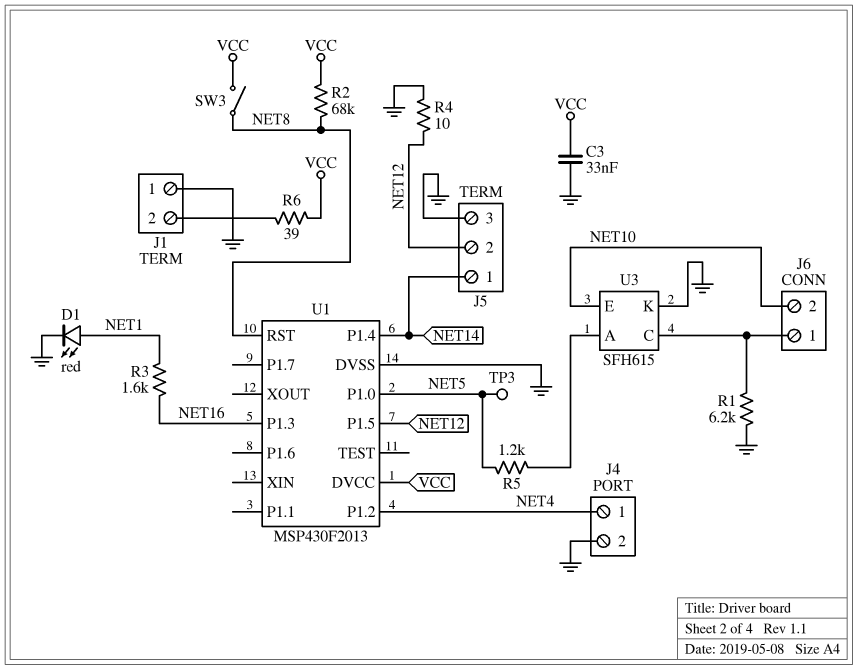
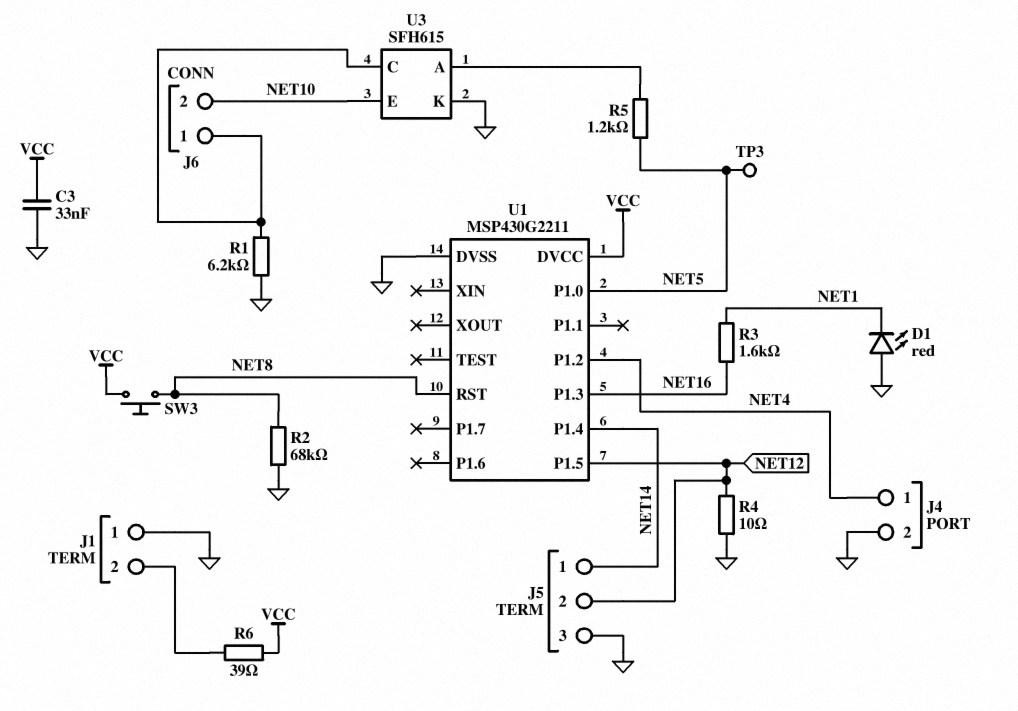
D1: LED red (A NET1, K GND) -> LED red (A GND, K NET1)
R2: 68k (NET8, VCC) -> 68k (GND, NET8)
SW3: switch (NET8, VCC) -> button (NET8, VCC)
U1: MSP430F2013 -> MSP430G2211

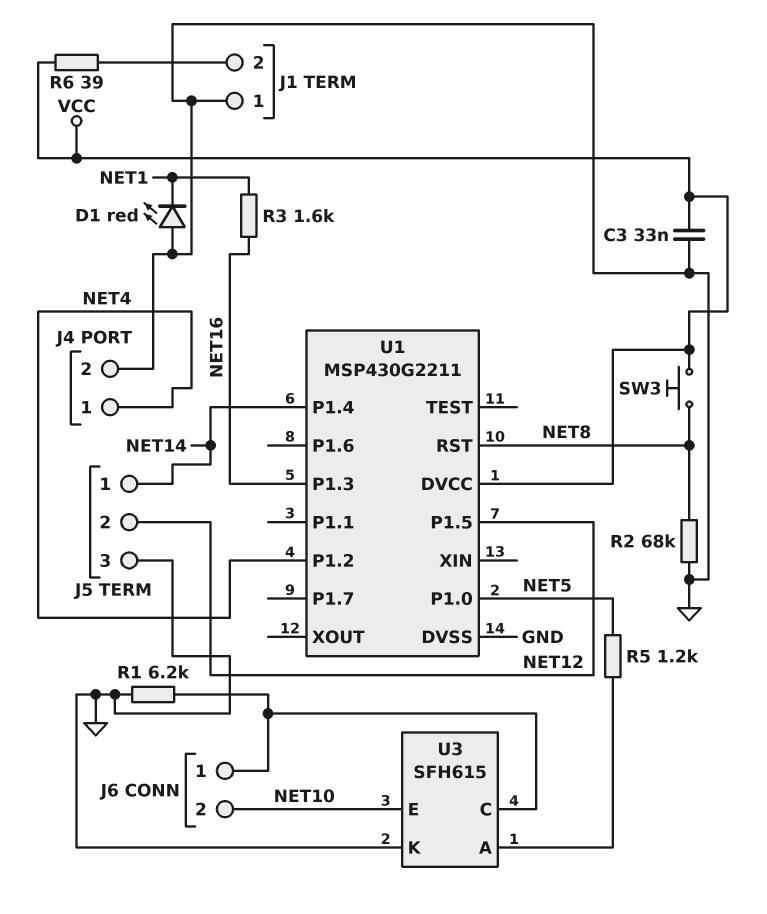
R4: 10 (GND, NET12) -> none
TP3: test point (NET5) -> none

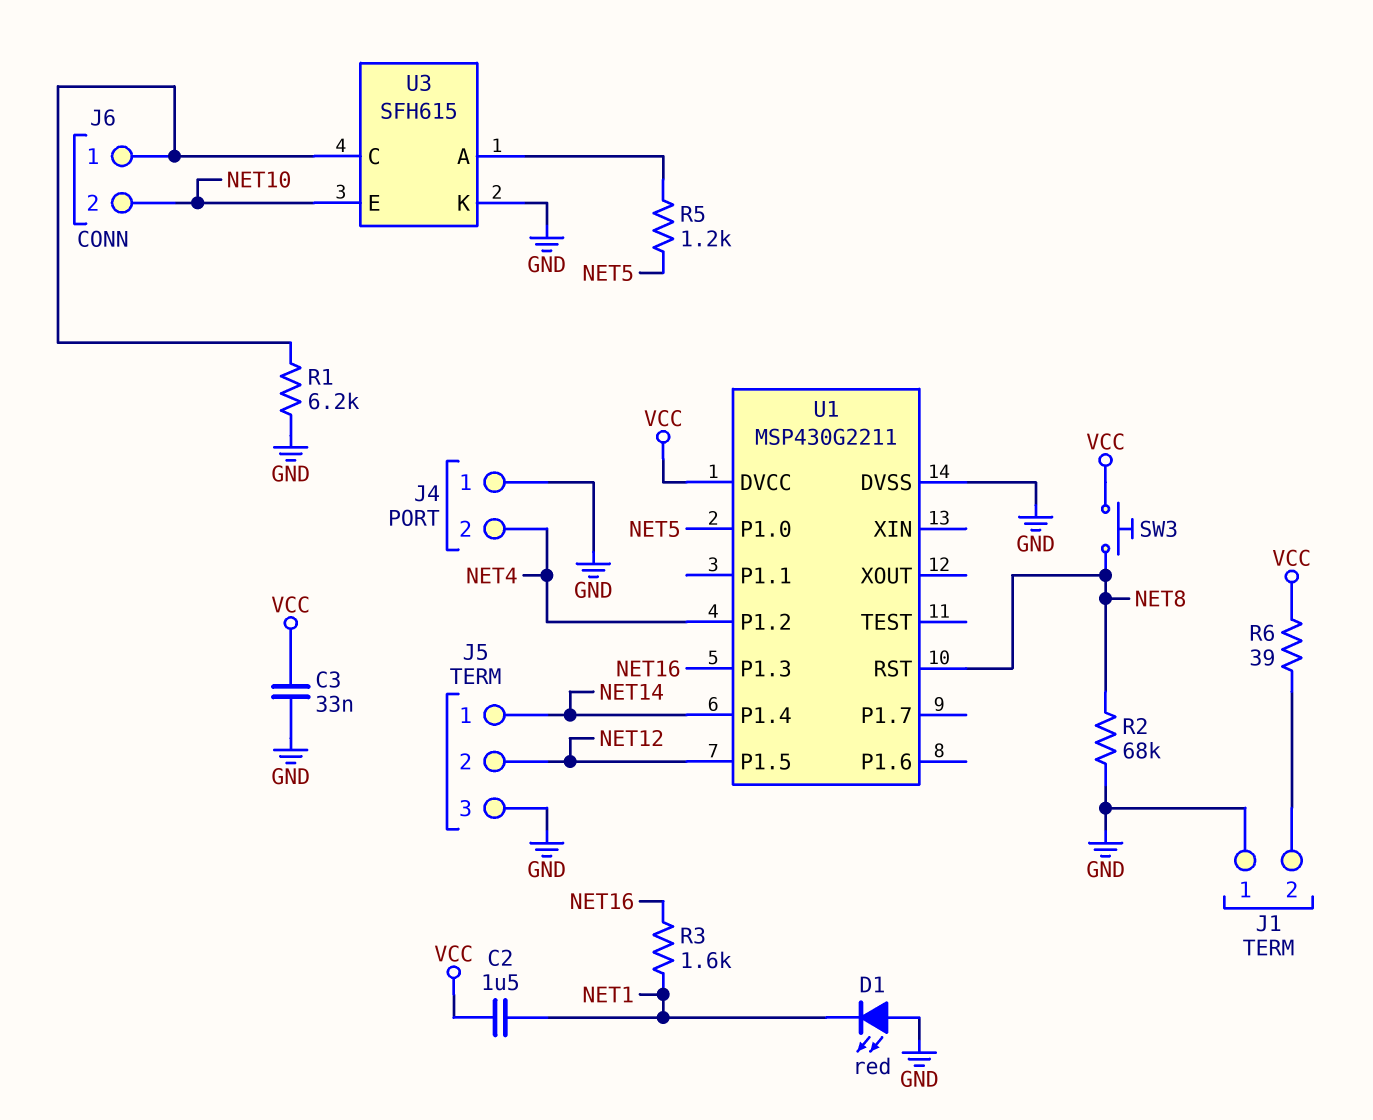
C2: none -> 1.5uF (NET1, VCC)
J4 pin 1: NET4 -> GND
J4 pin 2: GND -> NET4

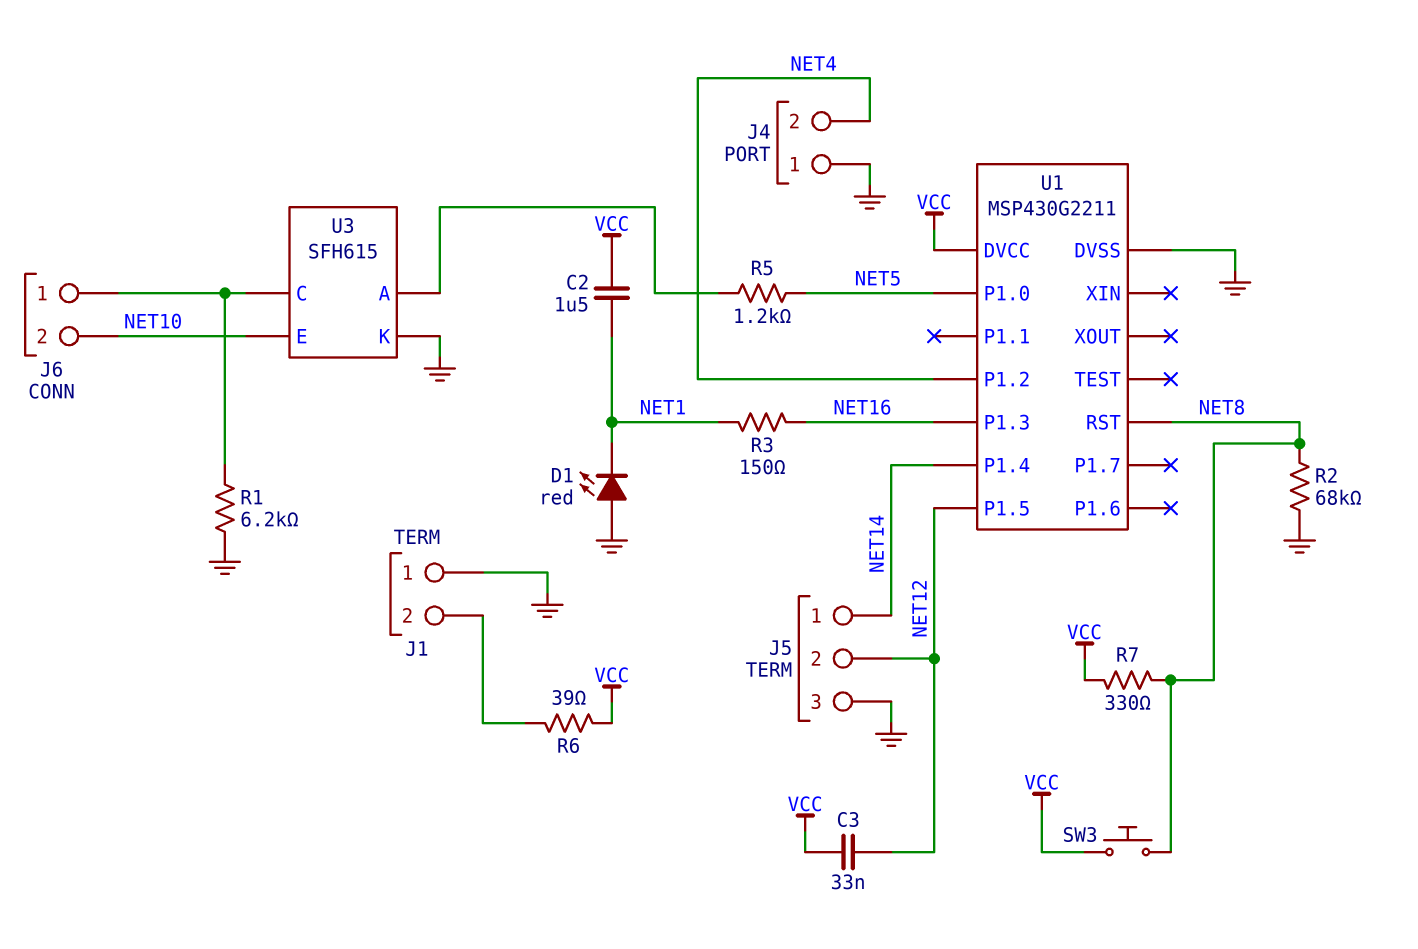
C3: 33nF (GND, VCC) -> 33nF (NET12, VCC)
R3: 1.6k (NET1, NET16) -> 150 (NET1, NET16)
R7: none -> 330 (NET8, VCC)

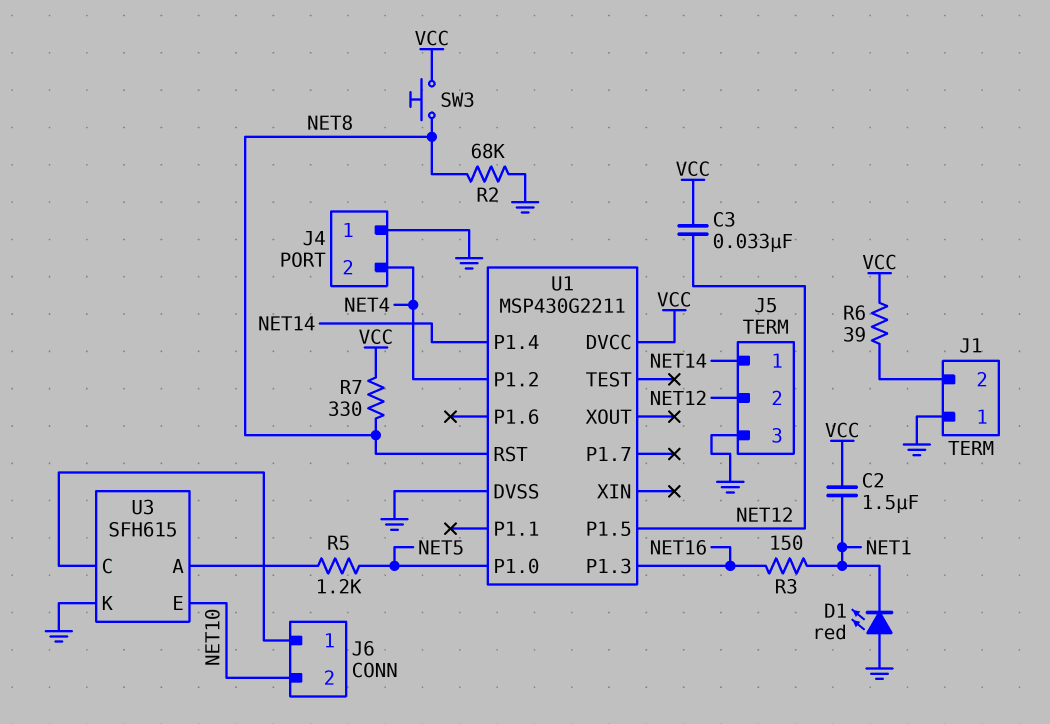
R1: 6.2k (GND, J6/1) -> none

